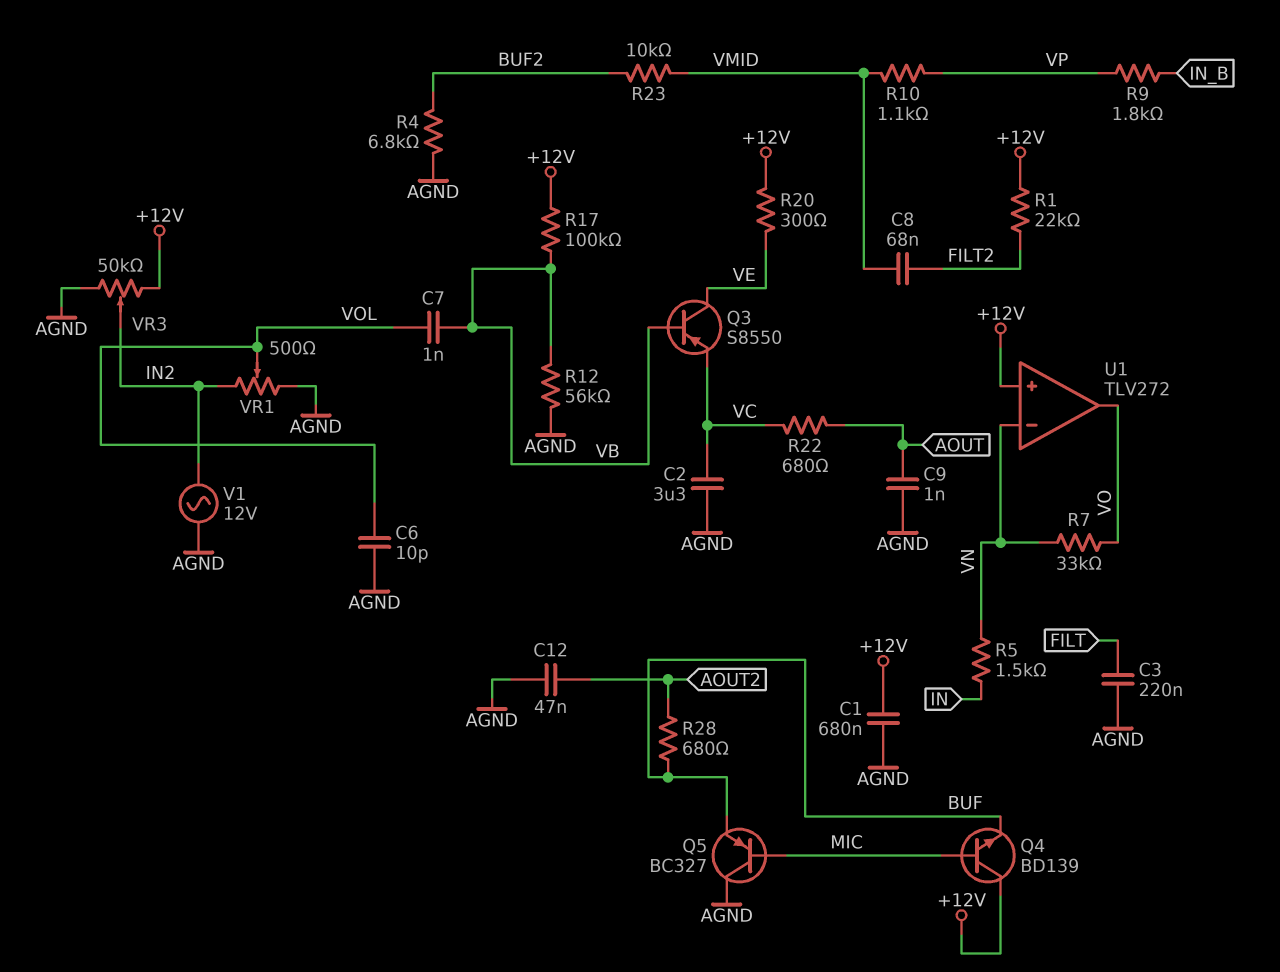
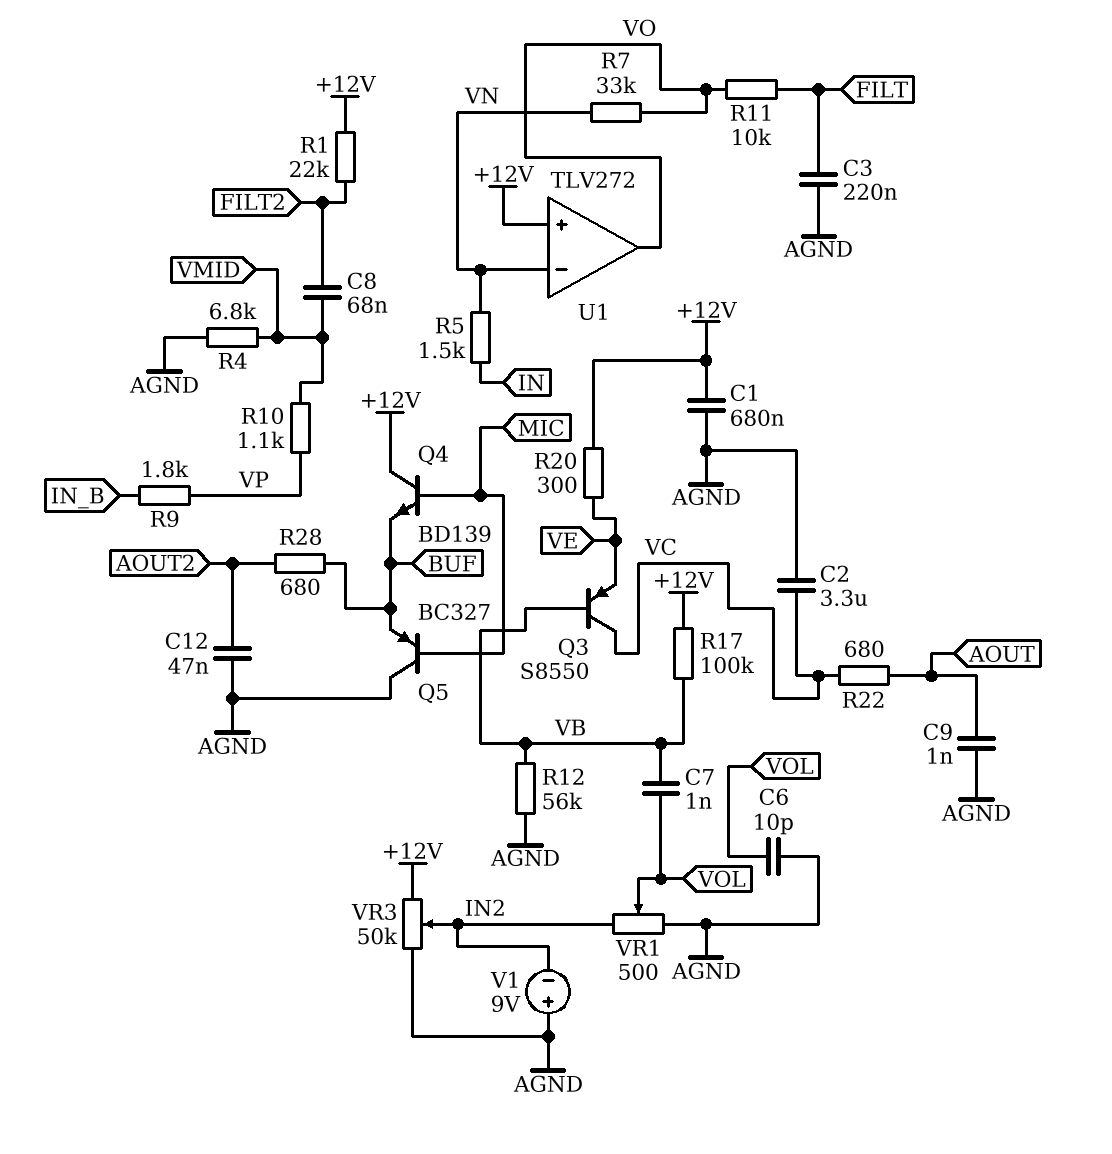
Q3: PNP S8550 (B VB, C VE, E VC) -> PNP S8550 (B VB, C VC, E VE)
R4: 6.8k (AGND, BUF2) -> 6.8k (AGND, VMID)
R11: none -> 10k (FILT, VO)
R23: 10k (BUF2, VMID) -> none
V1: AC 12V (AGND, IN2) -> 9V (plus AGND, minus IN2)

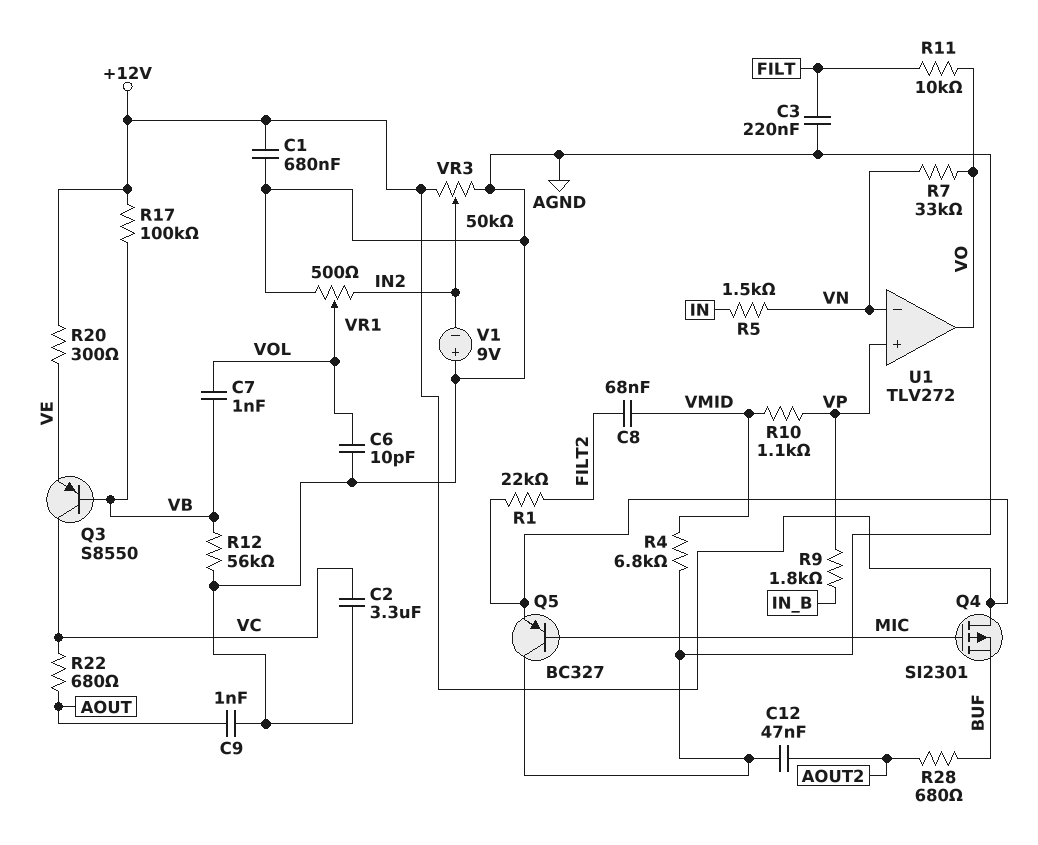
Q4: NPN BD139 (B MIC, C +12V, E BUF) -> PMOS SI2301 (G MIC, D +12V, S BUF)
Q5: PNP BC327 (B MIC, C AGND, E BUF) -> PNP BC327 (B MIC, C AGND, E +12V)
U1 pin in+: +12V -> VP

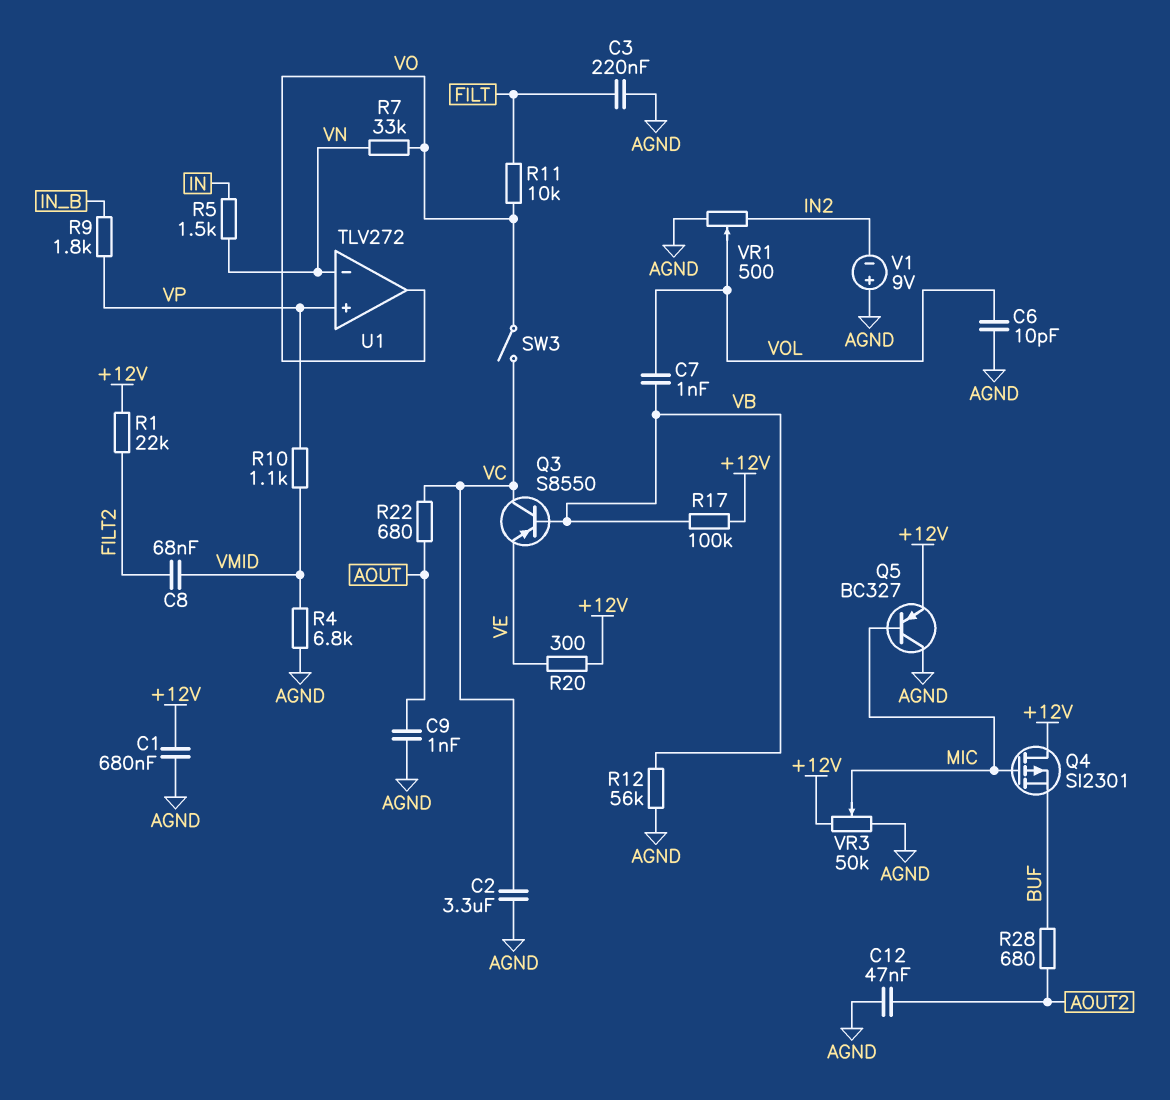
SW3: none -> switch (VC, VO)
VR3: 50k (+12V, AGND, wiper IN2) -> 50k (+12V, AGND, wiper MIC)

